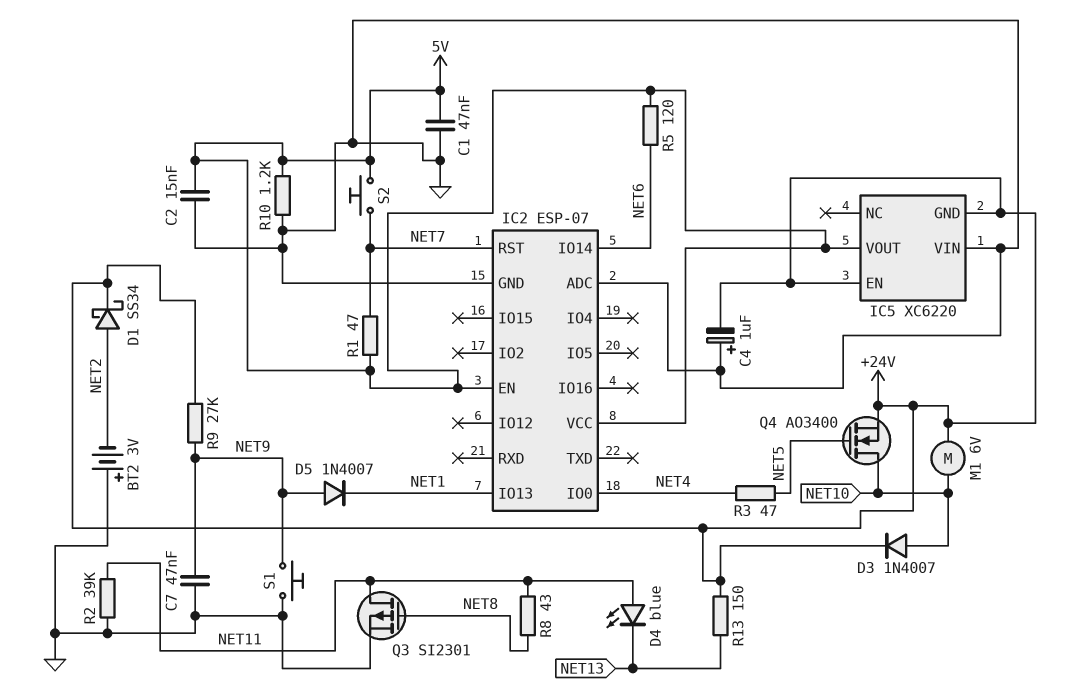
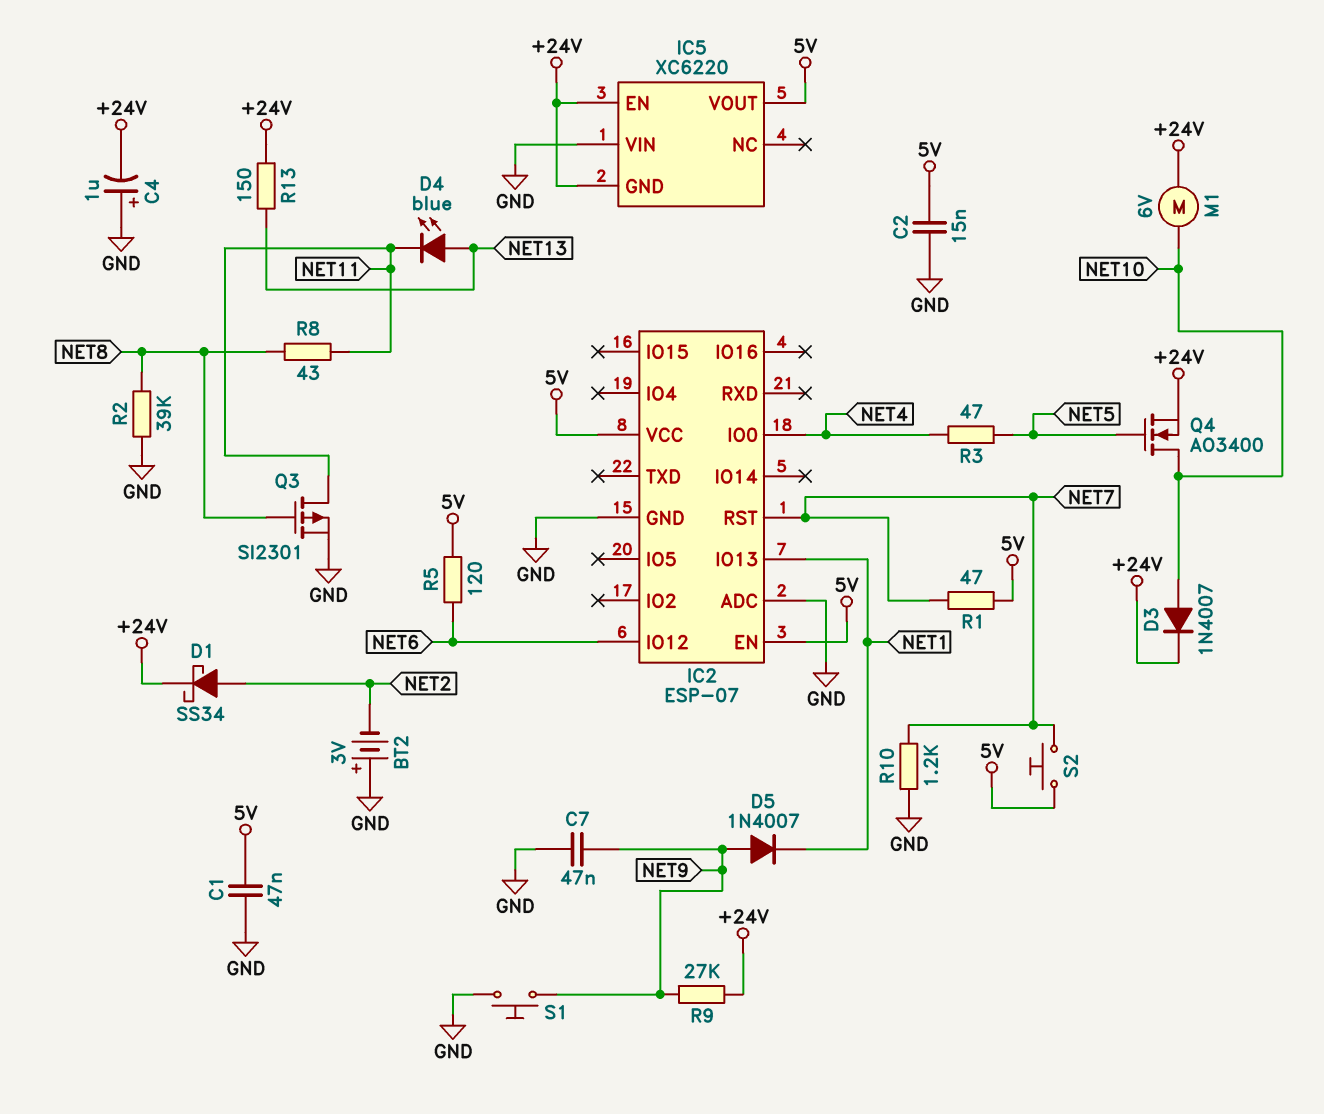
D4: LED blue (A NET11, K NET13) -> LED blue (A NET13, K NET11)
IC2 pin IO12: none -> NET6
IC2 pin IO14: NET6 -> none
R2: 39k (GND, NET11) -> 39k (GND, NET8)
R10: 1.2k (5V, GND) -> 1.2k (GND, NET7)

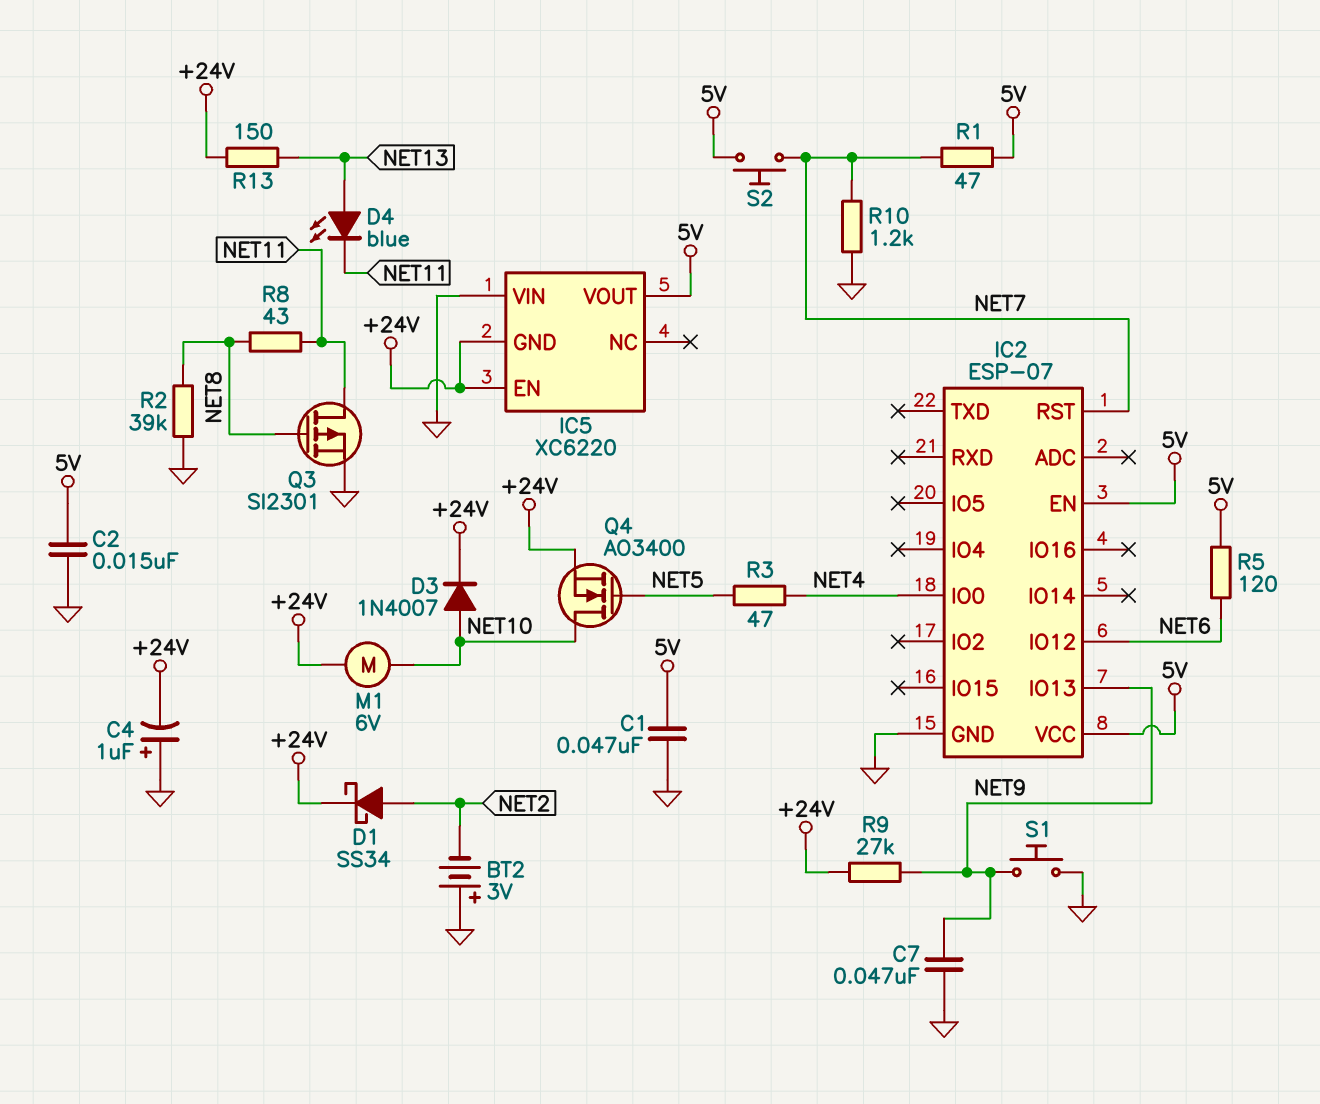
D5: diode 1N4007 (A NET9, K NET1) -> none
IC2 pin ADC: GND -> none
IC2 pin IO13: NET1 -> NET9

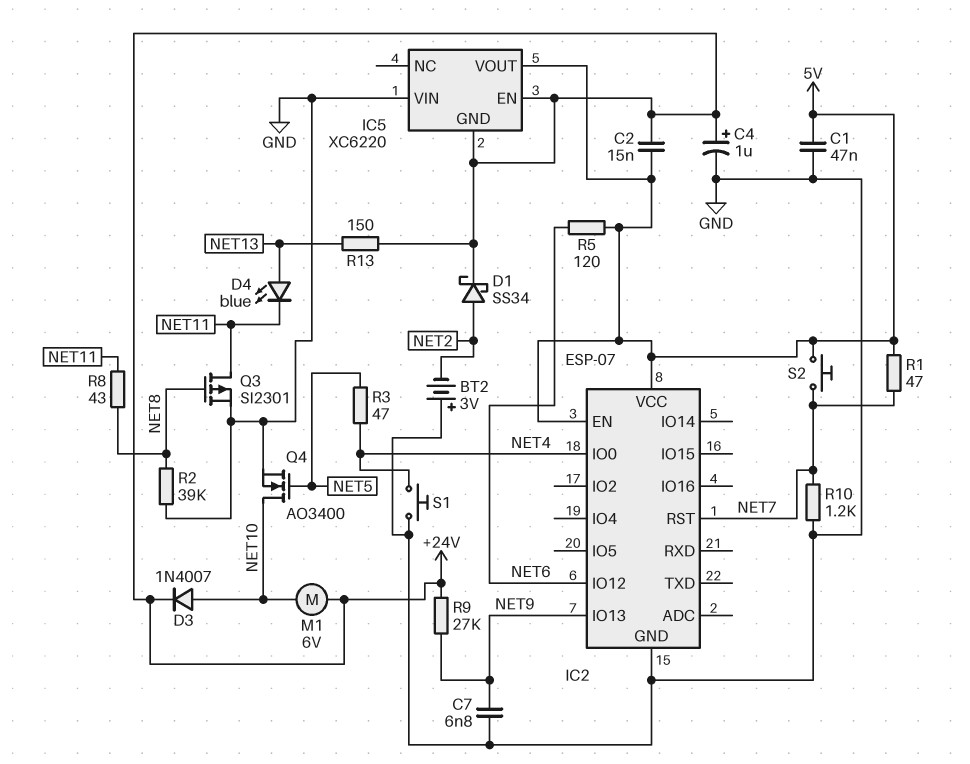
C2: 15nF (5V, GND) -> 15nF (+24V, 5V)
C4: 1uF (plus GND, minus +24V) -> 1uF (plus +24V, minus GND)
C7: 47nF (GND, NET9) -> 6.8nF (GND, NET9)
Q4: NMOS AO3400 (G NET5, D NET10, S +24V) -> NMOS AO3400 (G NET5, D NET10, S GND)
S1: button (GND, NET9) -> button (GND, NET4)

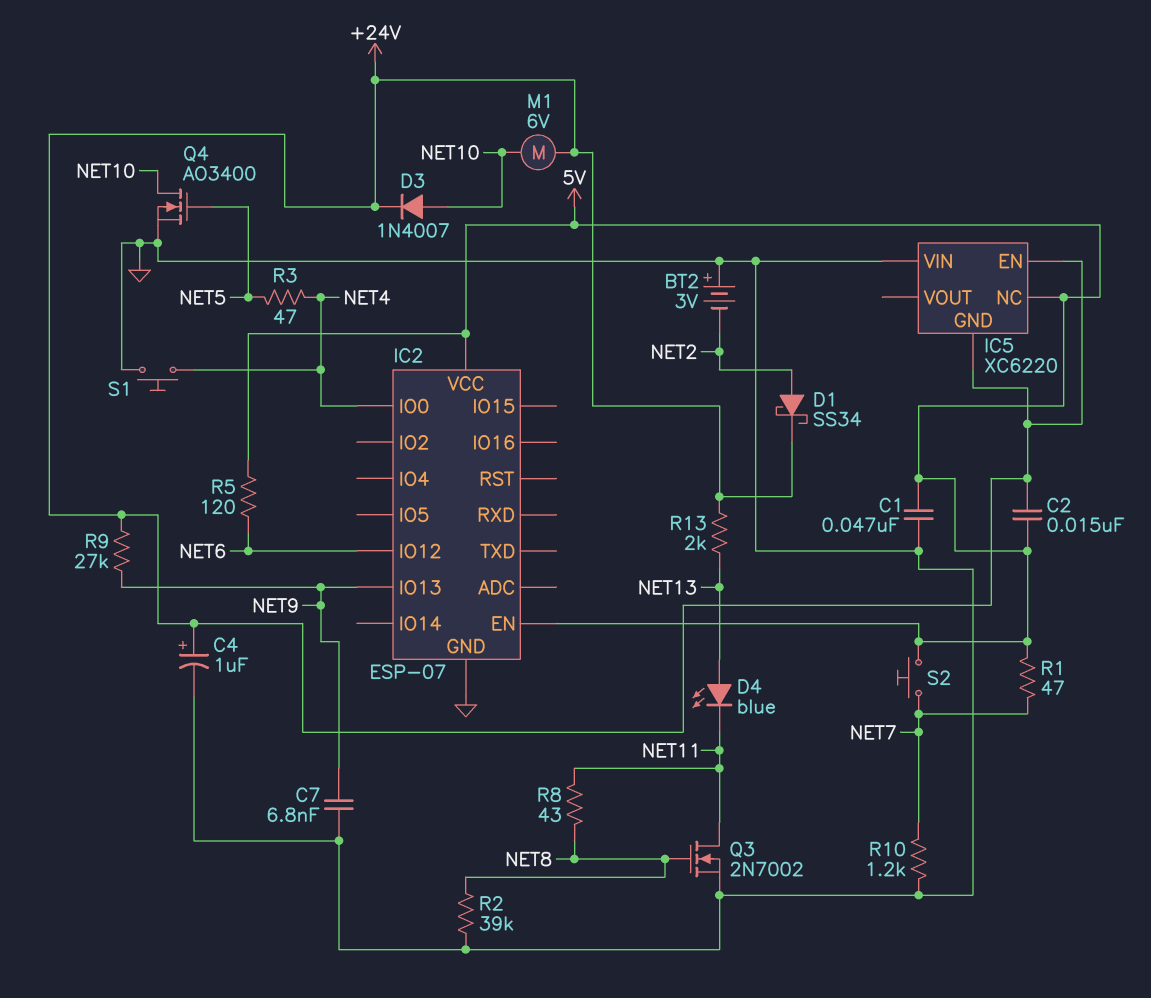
IC2 pin RST: NET7 -> none
IC5 pin NC: none -> 5V
IC5 pin VOUT: 5V -> none
Q3: PMOS SI2301 (G NET8, D NET11, S GND) -> NMOS 2N7002 (G NET8, D NET11, S GND)
R13: 150 (+24V, NET13) -> 2k (+24V, NET13)

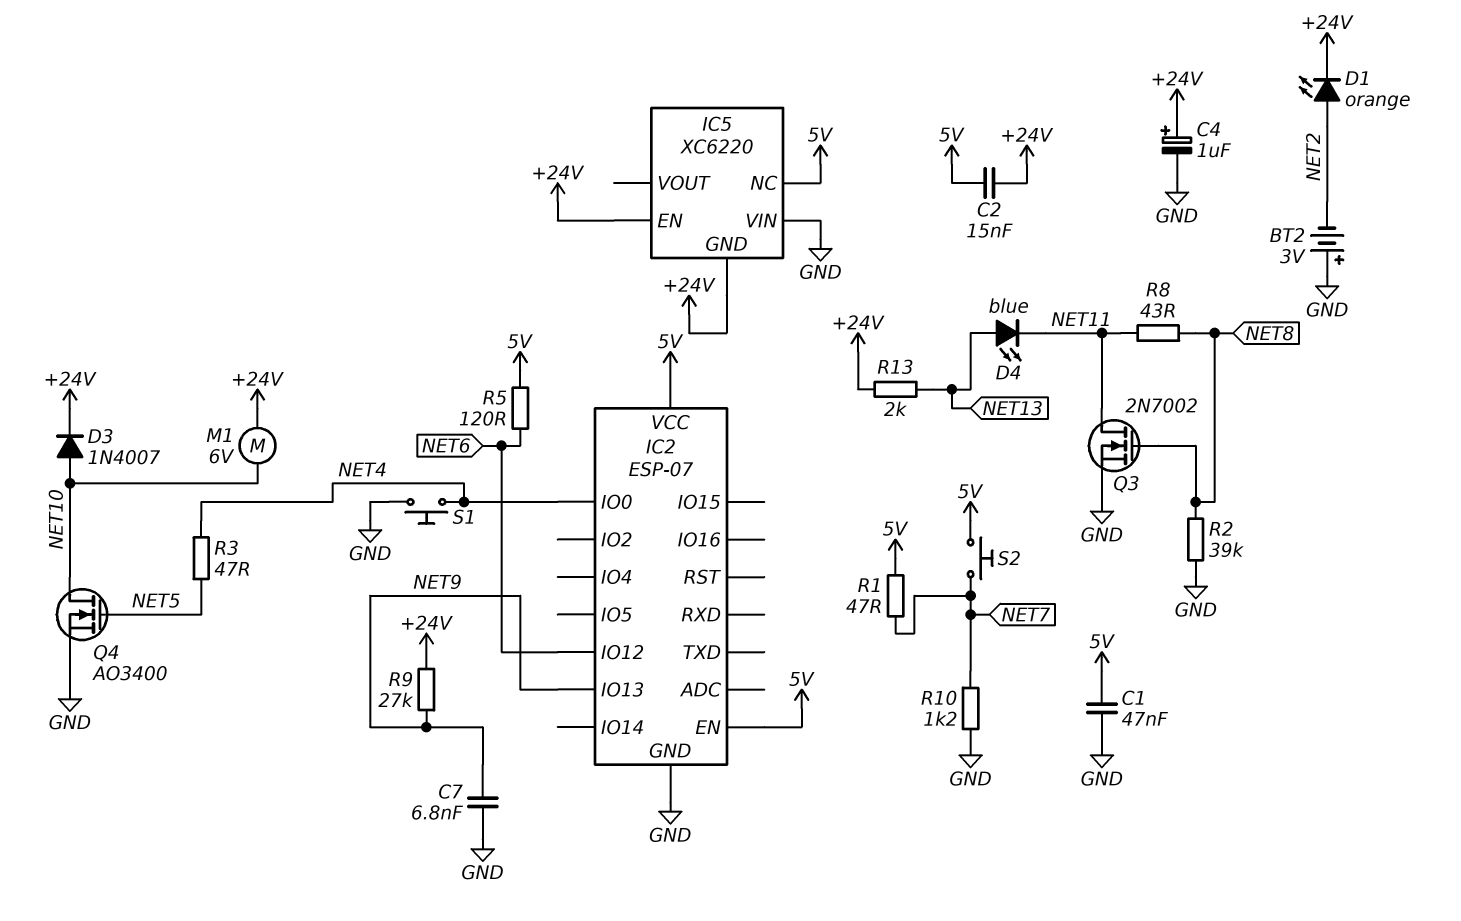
D1: schottky SS34 (A NET2, K +24V) -> LED orange (A NET2, K +24V)

